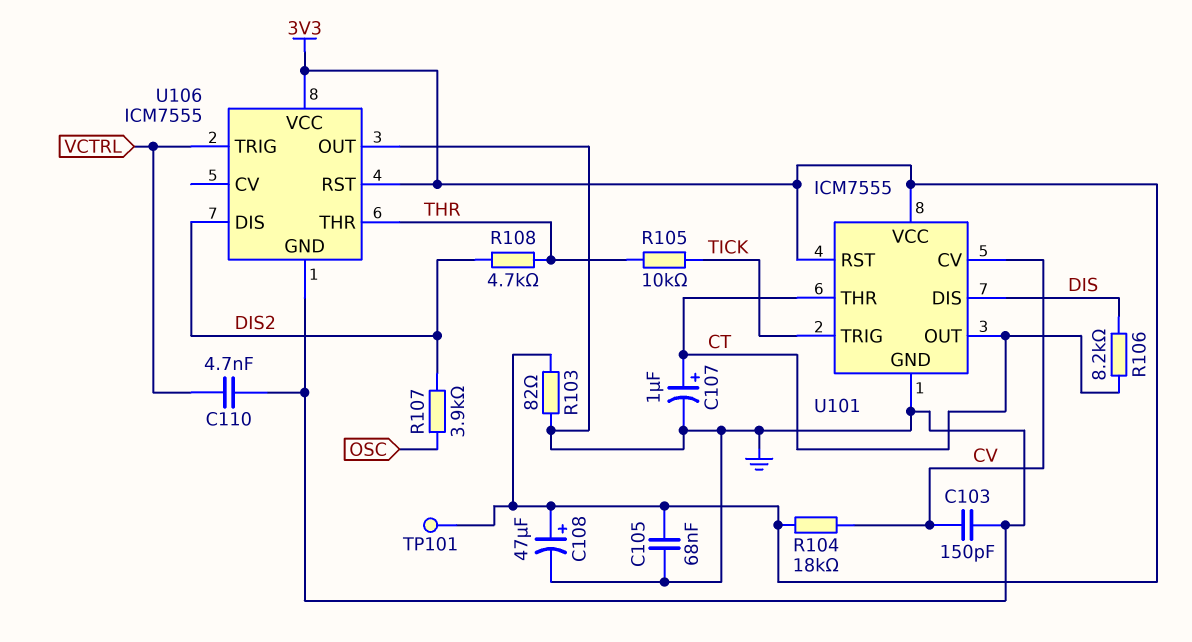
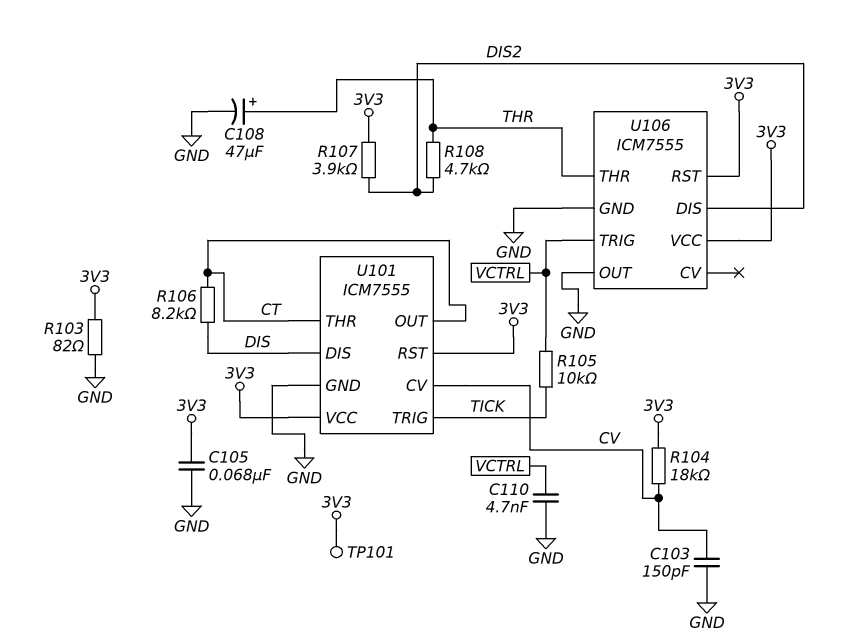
C107: 1uF (plus CT, minus GND) -> none
C108: 47uF (plus 3V3, minus GND) -> 47uF (plus THR, minus GND)
R105: 10k (THR, TICK) -> 10k (TICK, VCTRL)
R107: 3.9k (DIS2, OSC) -> 3.9k (3V3, DIS2)

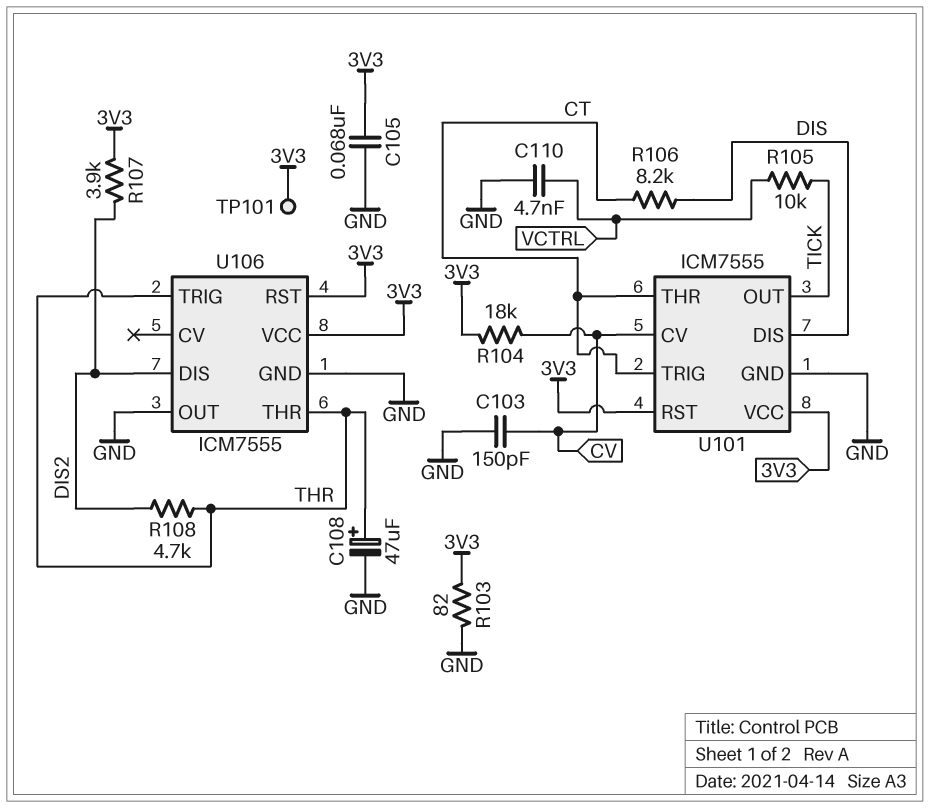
U101 pin OUT: CT -> TICK
U101 pin TRIG: TICK -> CT
U106 pin TRIG: VCTRL -> THR

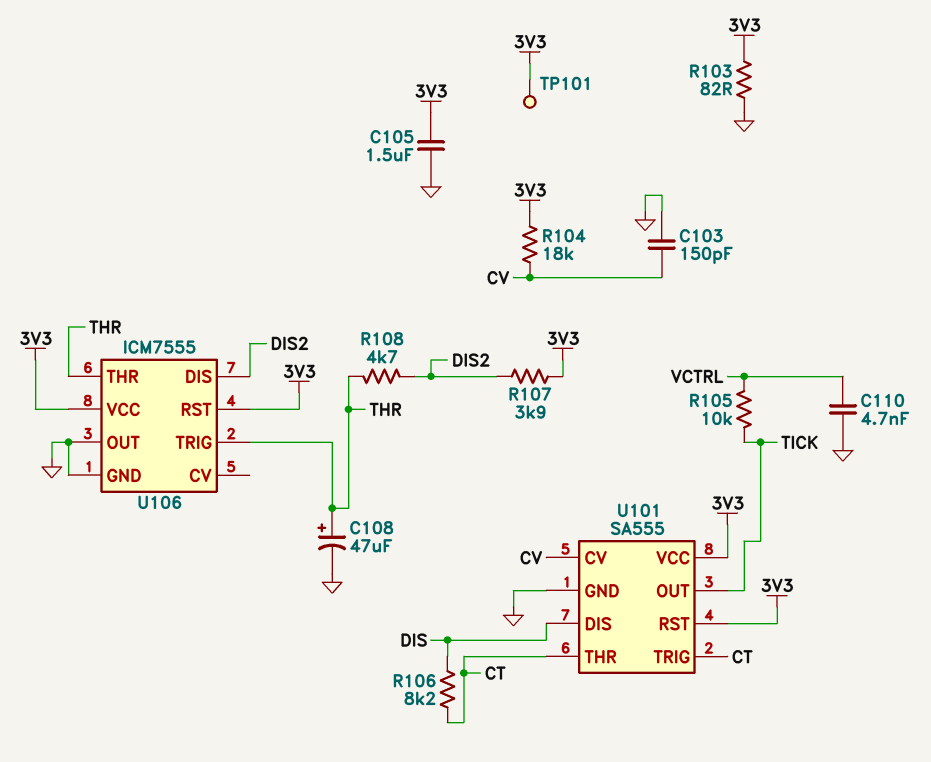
C105: 68nF (3V3, GND) -> 1.5uF (3V3, GND)
U101: ICM7555 -> SA555

